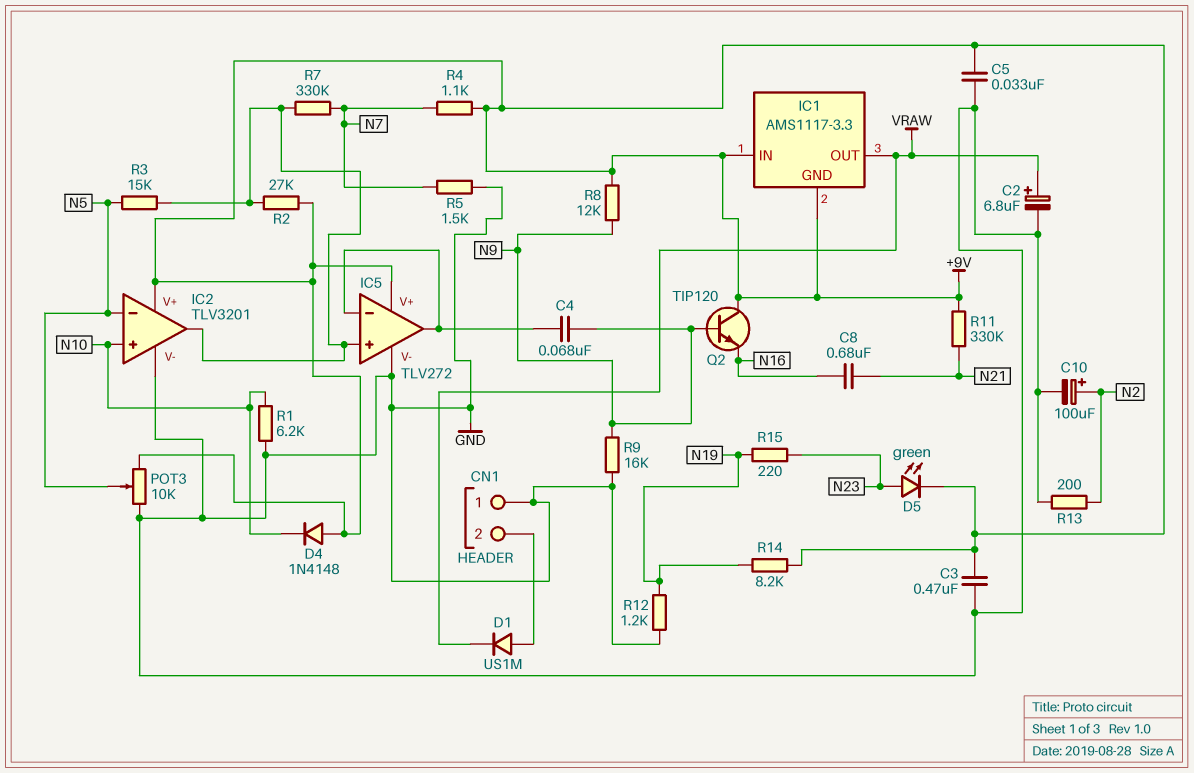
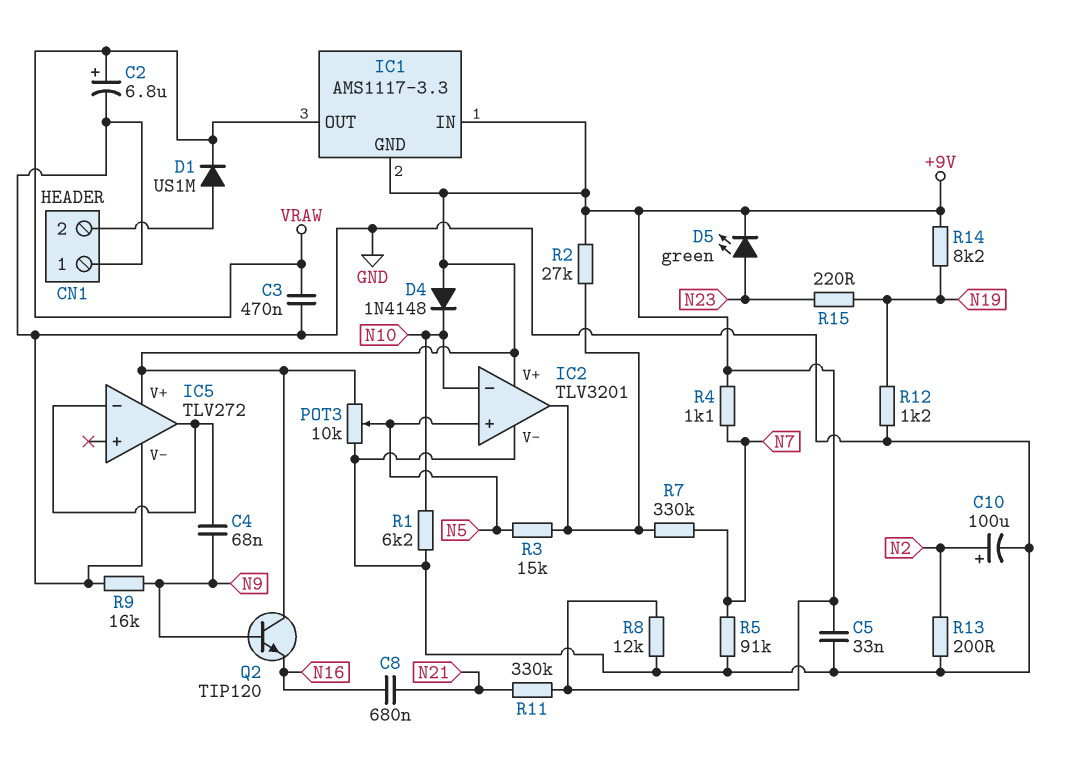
C3: 470nF (+9V, GND) -> 470nF (GND, VRAW)
IC2 pin in+: N10 -> N5
IC2 pin in-: N5 -> N10
IC5 pin in+: IC2/out -> none
R5: 1.5k (GND, N7) -> 91k (GND, N7)
R8: 12k (+9V, N9) -> 12k (+9V, GND)

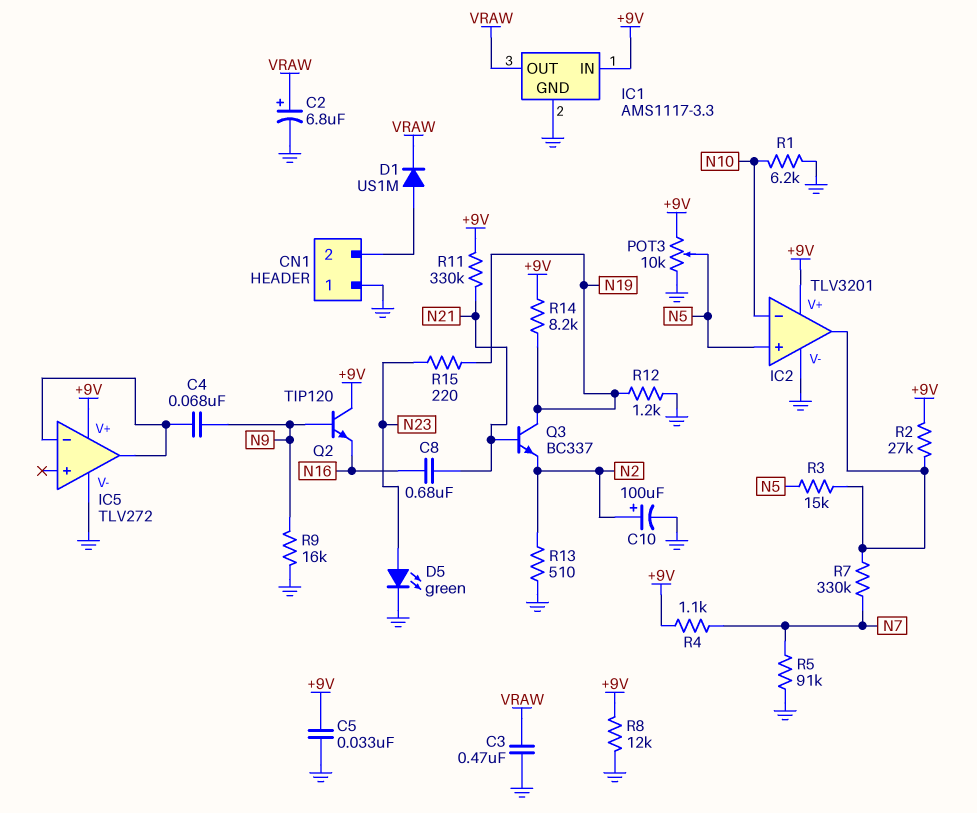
D4: diode 1N4148 (A +9V, K N10) -> none
D5: LED green (A N23, K +9V) -> LED green (A N23, K GND)
IC1 pin GND: +9V -> GND
Q3: none -> NPN BC337 (B N21, C N19, E N2)
R13: 200 (GND, N2) -> 510 (GND, N2)

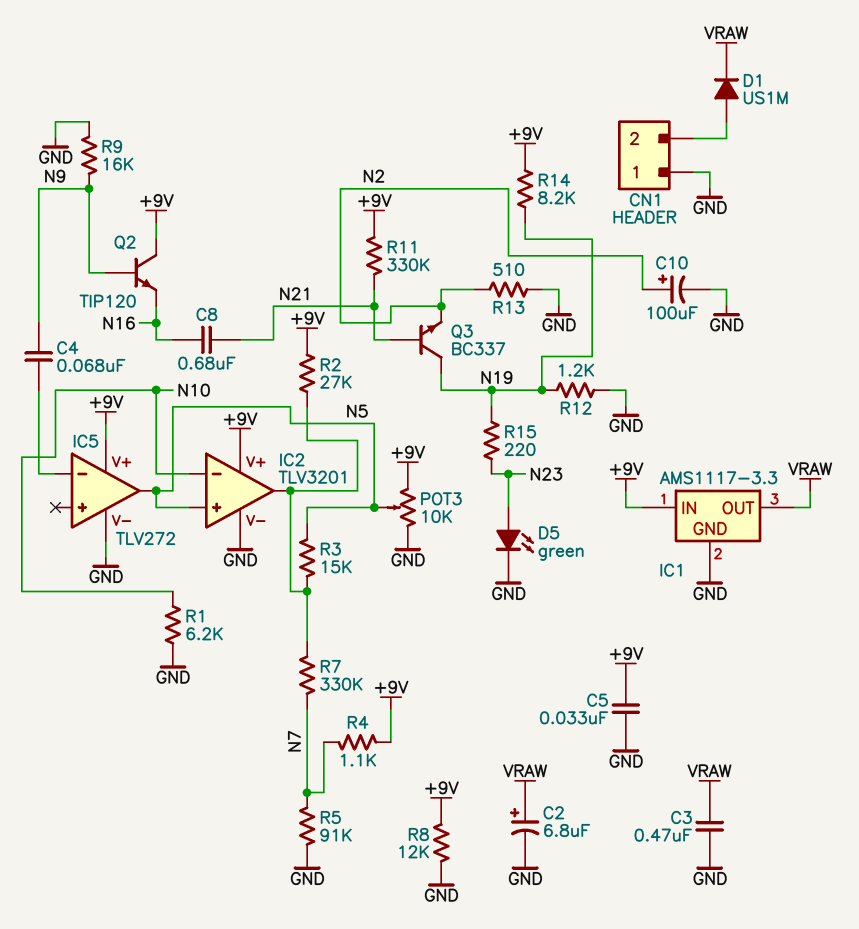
IC5 pin out: IC5/in- -> N5

